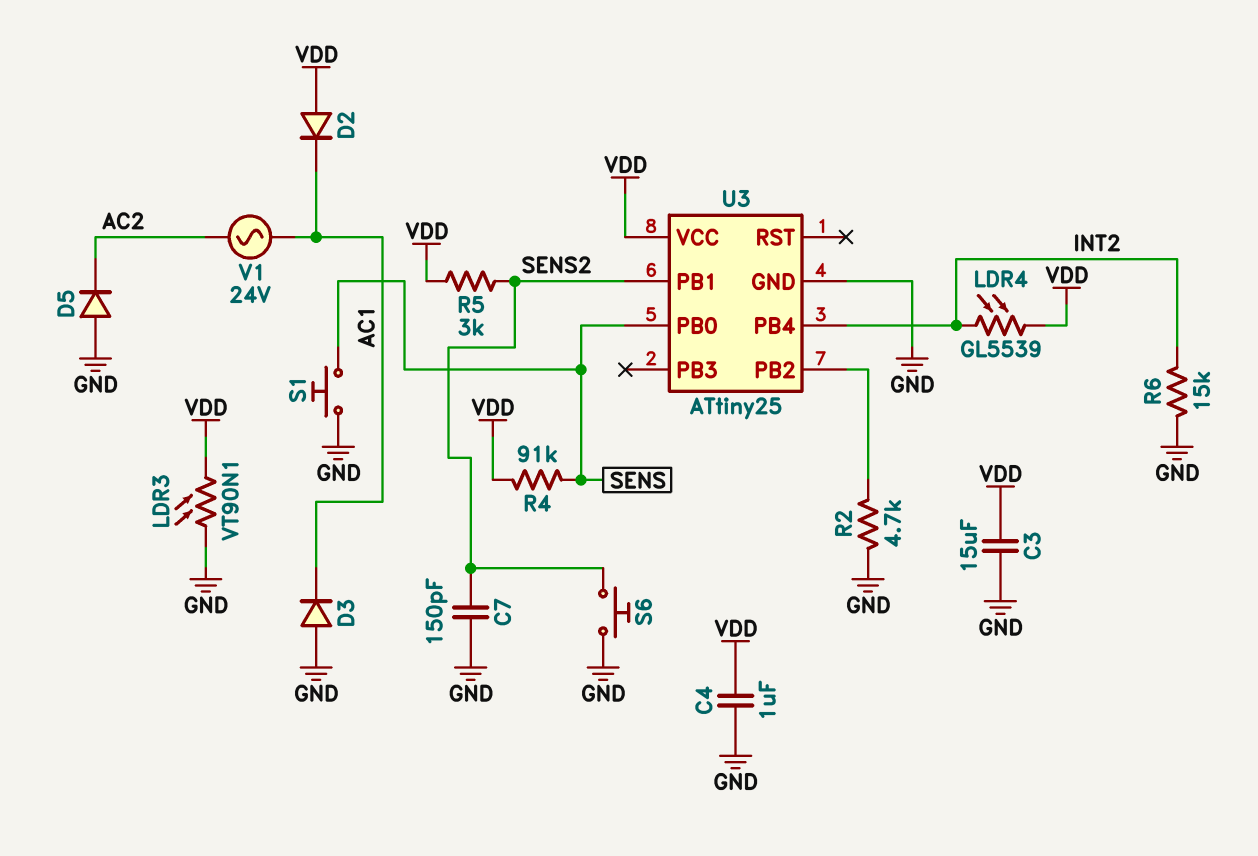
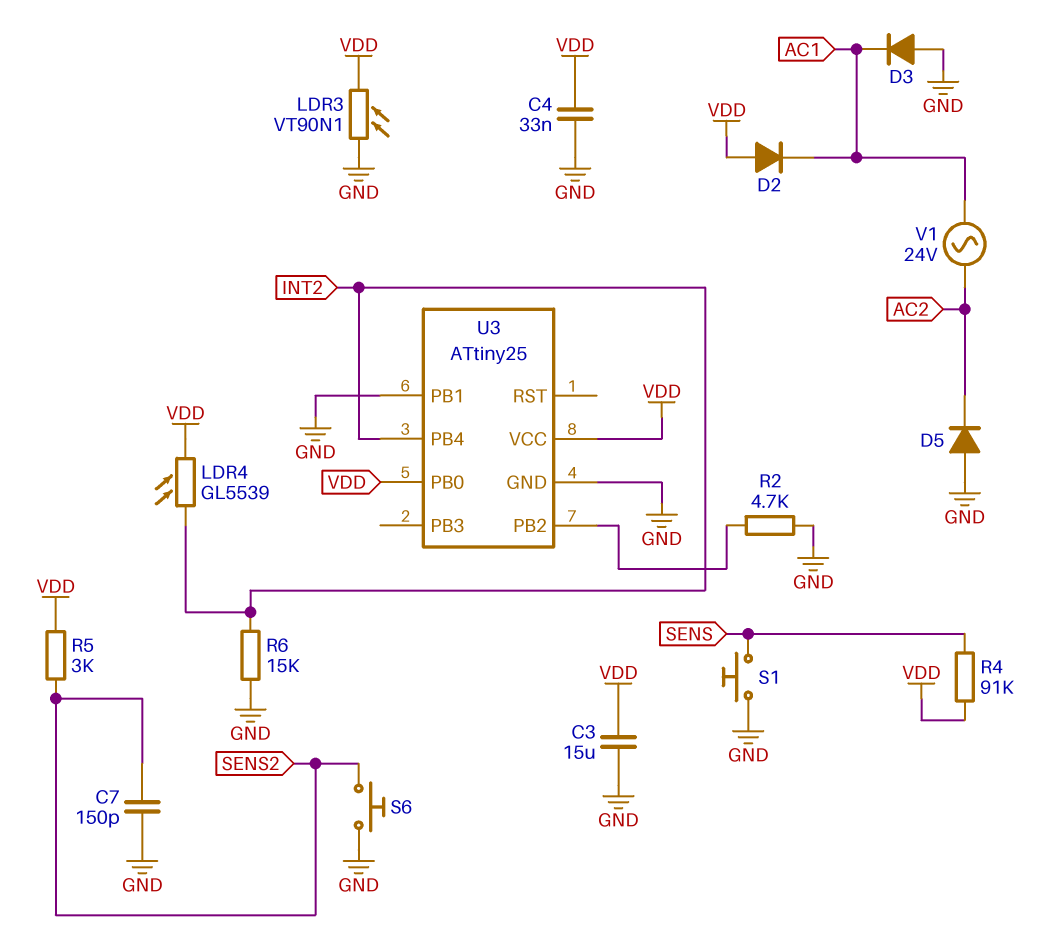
C4: 1uF (GND, VDD) -> 33nF (GND, VDD)
U3 pin PB0: SENS -> VDD
U3 pin PB1: SENS2 -> GND

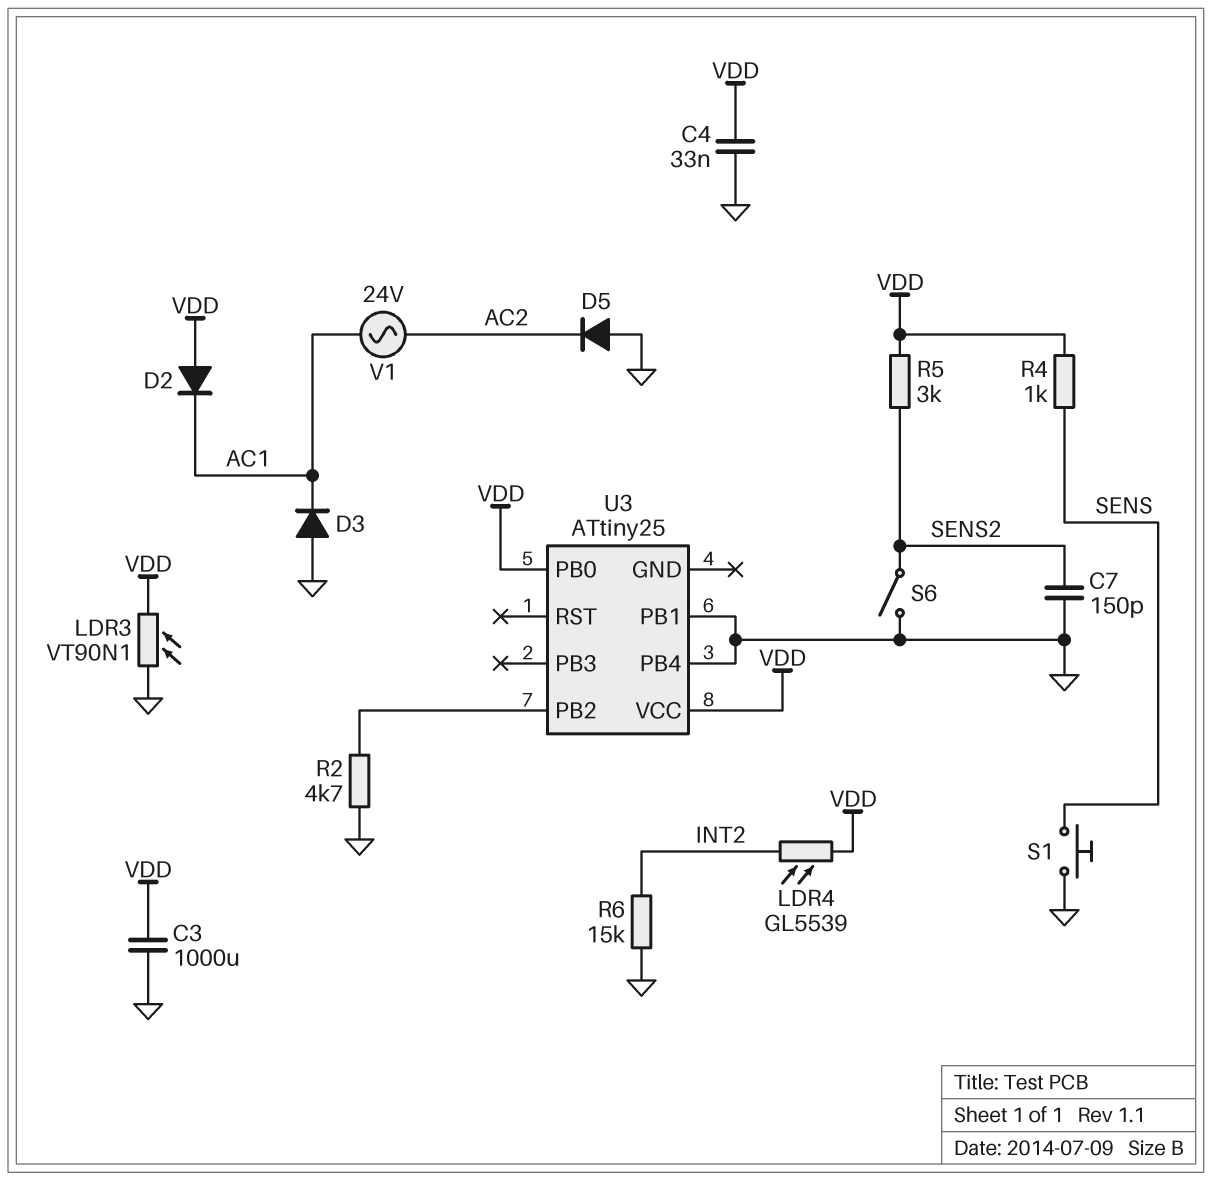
C3: 15uF (GND, VDD) -> 1000uF (GND, VDD)
R4: 91k (SENS, VDD) -> 1k (SENS, VDD)
S6: button (GND, SENS2) -> switch (GND, SENS2)
U3 pin GND: GND -> none
U3 pin PB4: INT2 -> GND

